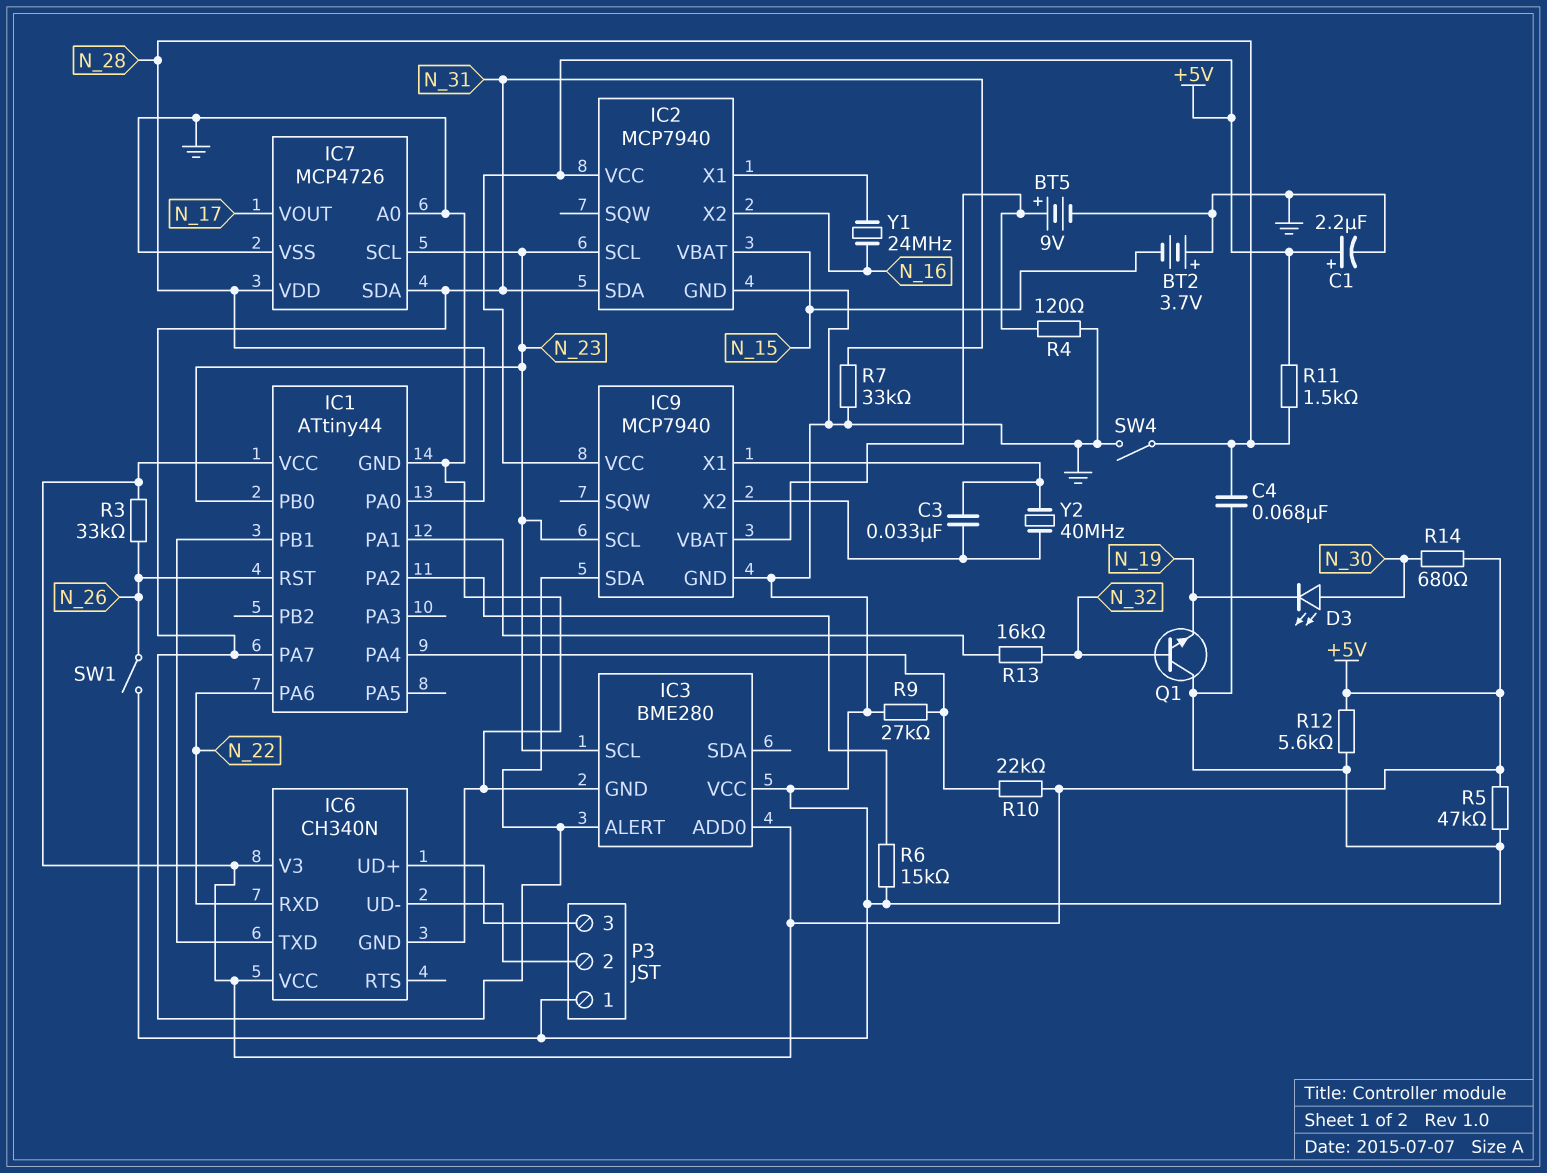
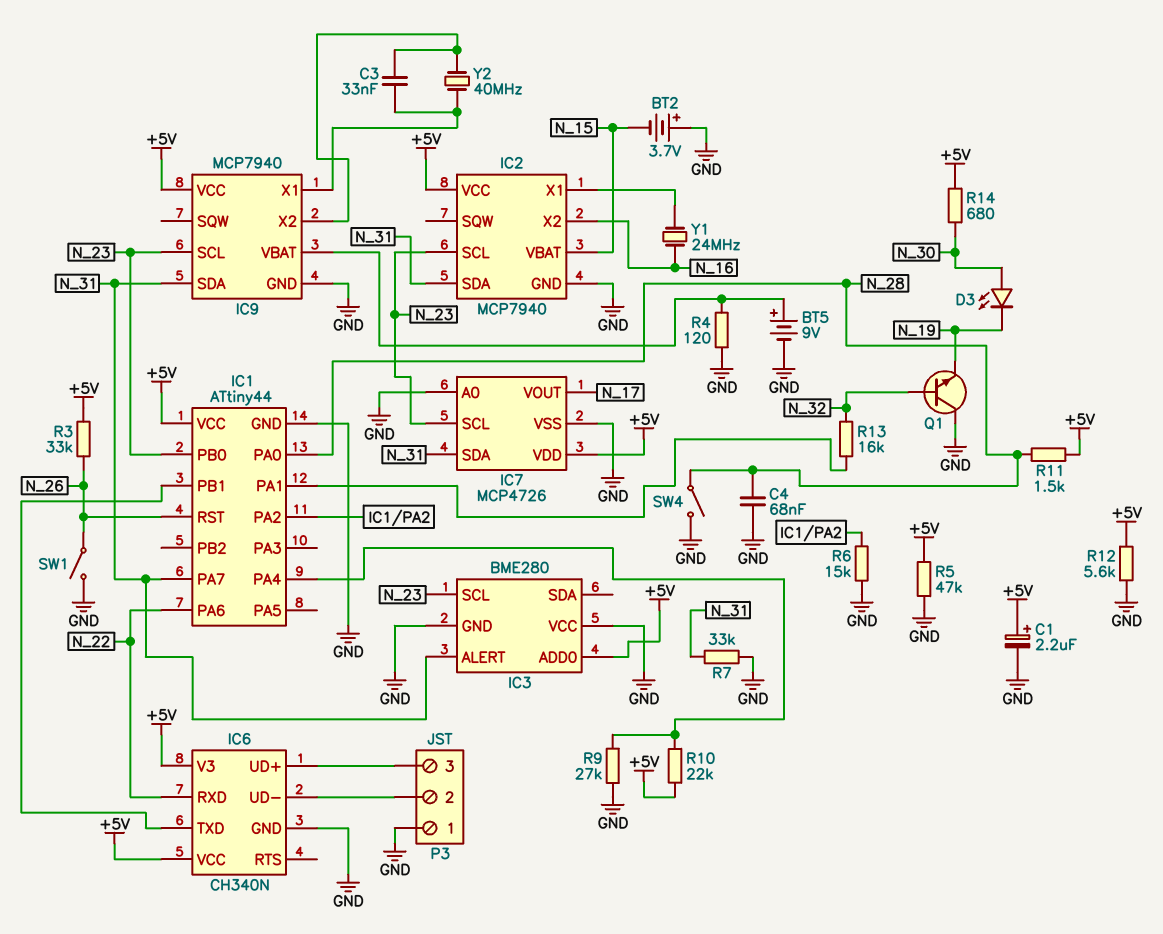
IC7 pin VDD: N_28 -> +5V

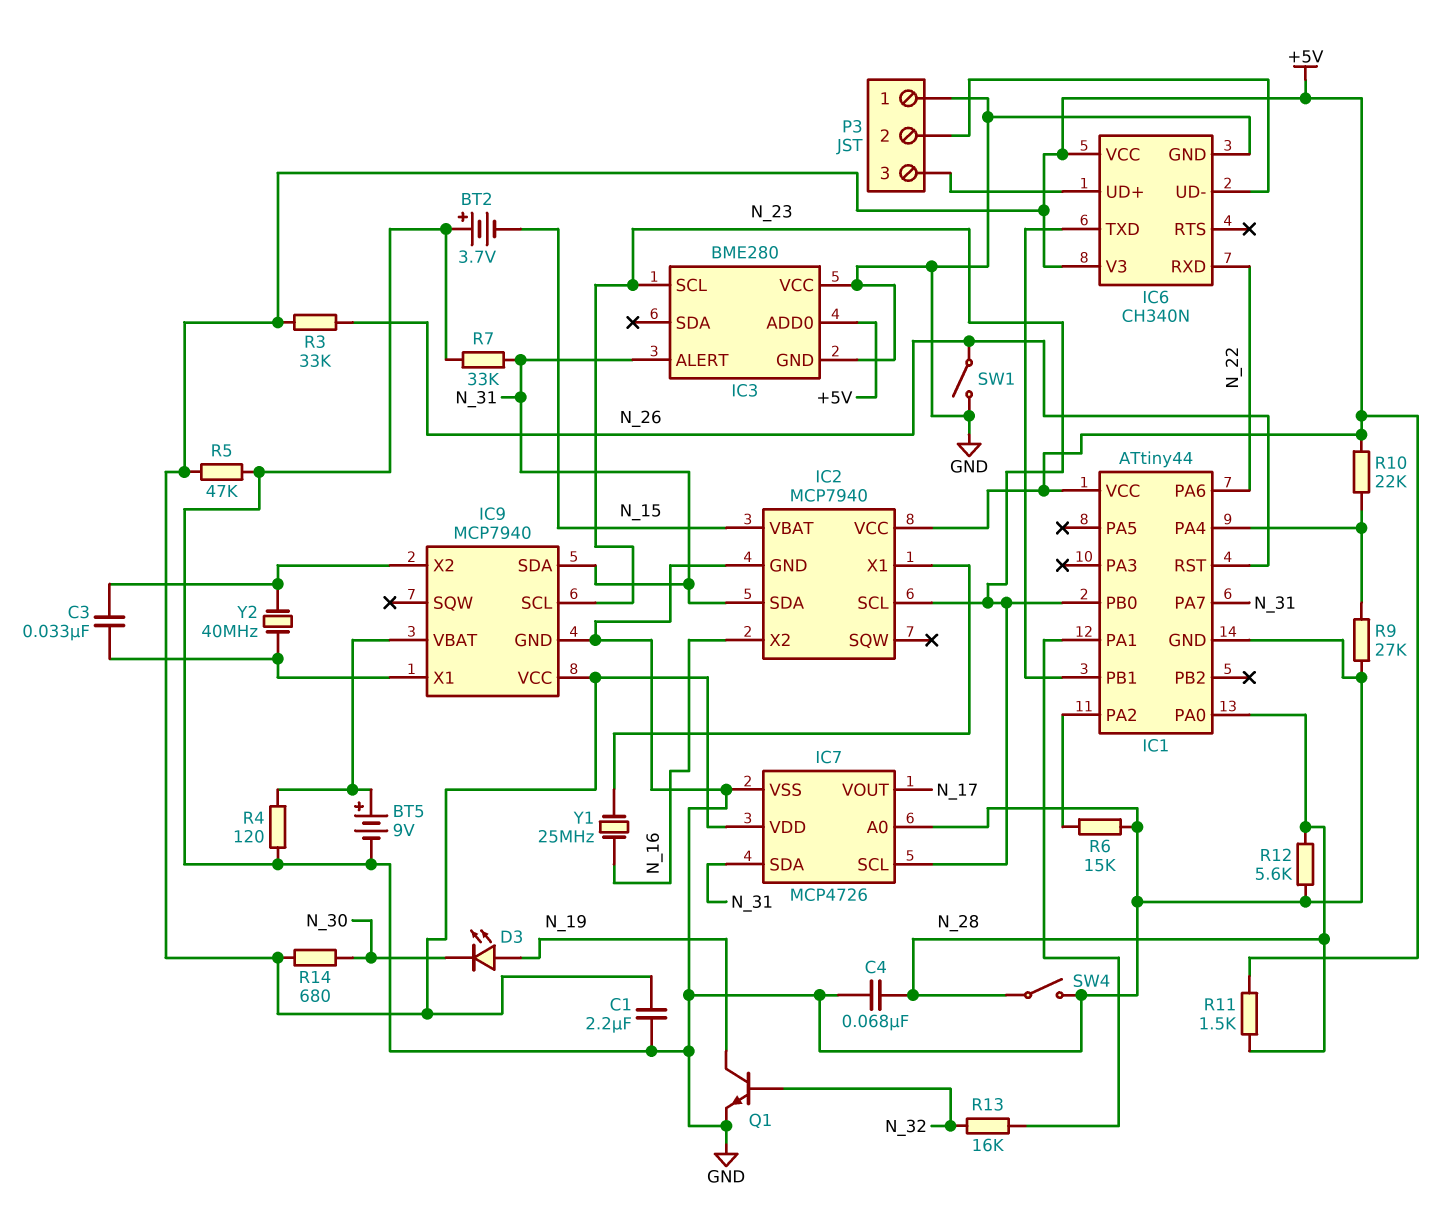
C1: 2.2uF (plus +5V, minus GND) -> 2.2uF (+5V, GND)
D3: LED (A N_30, K N_19) -> LED (A N_19, K N_30)
Q1: NPN (B N_32, C GND, E N_19) -> NPN (B N_32, C N_19, E GND)
R12: 5.6k (+5V, GND) -> 5.6k (GND, N_28)
Y1: 24MHz (IC2/X1, N_16) -> 25MHz (IC2/X1, N_16)

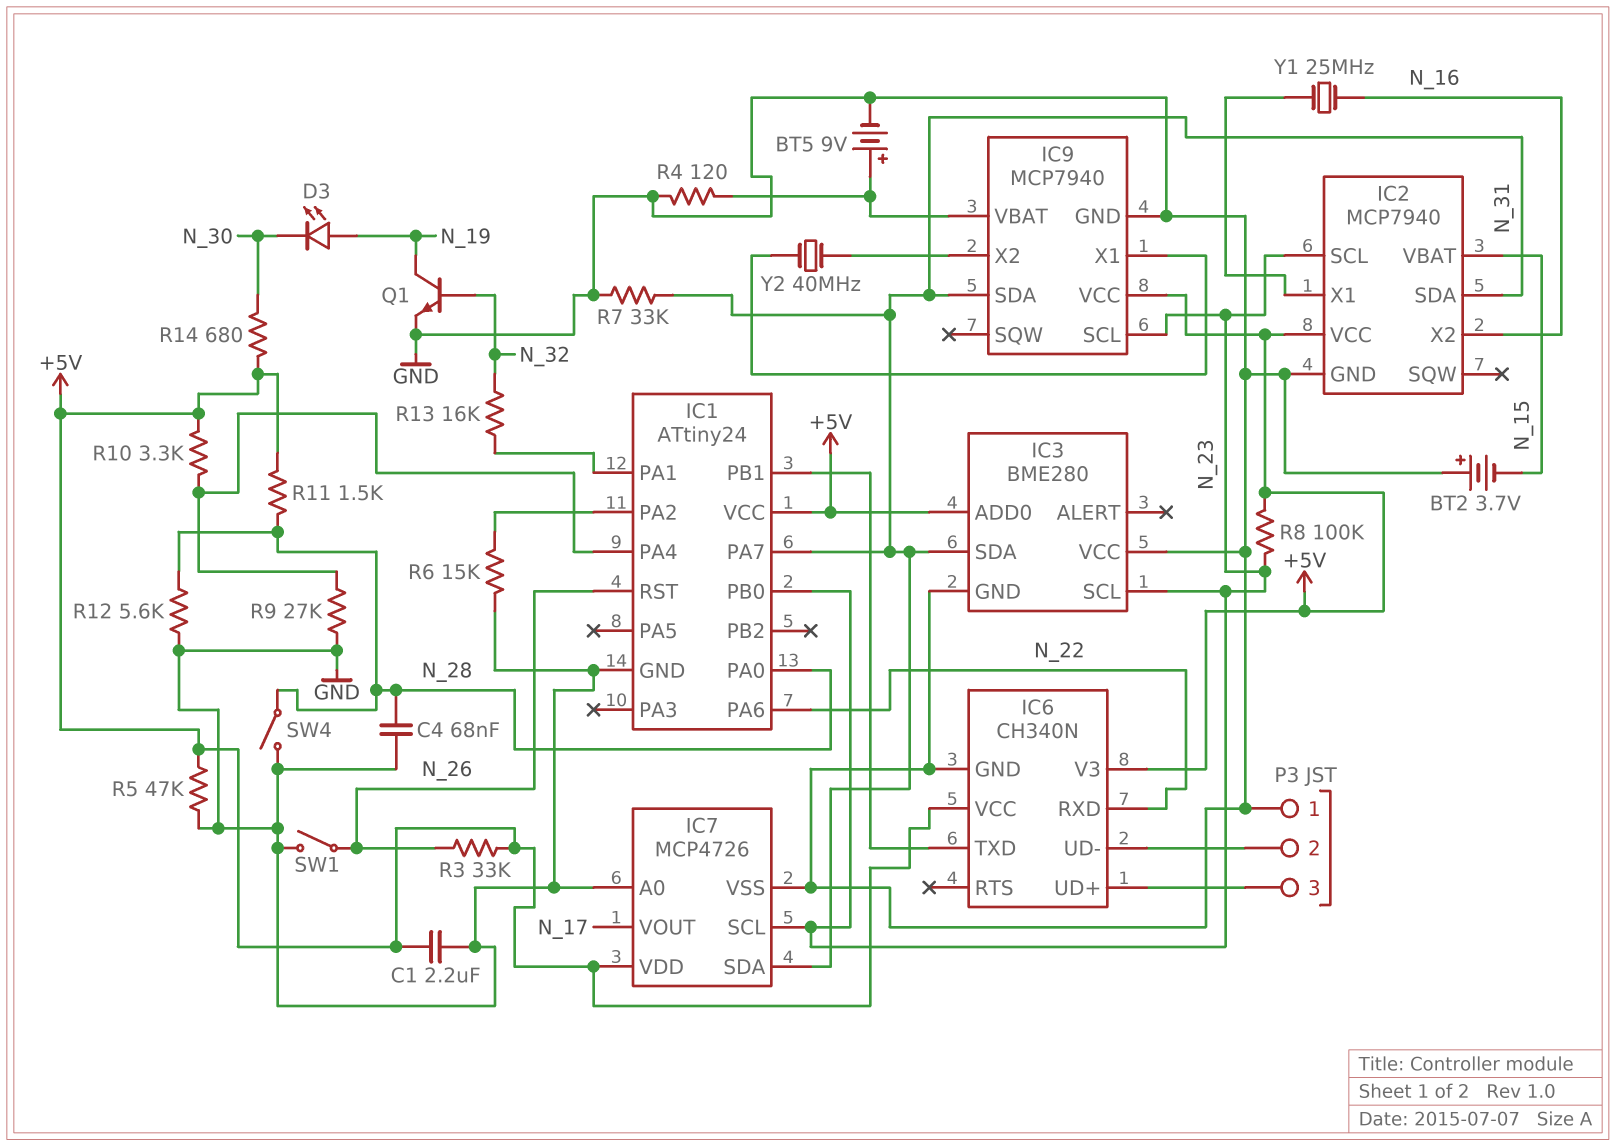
C3: 33nF (IC9/X1, IC9/X2) -> none
IC1: ATtiny44 -> ATtiny24
IC3 pin ALERT: N_31 -> none
IC3 pin SDA: none -> N_31
R8: none -> 100k (+5V, N_23)
R10: 22k (+5V, IC1/PA4) -> 3.3k (+5V, IC1/PA4)

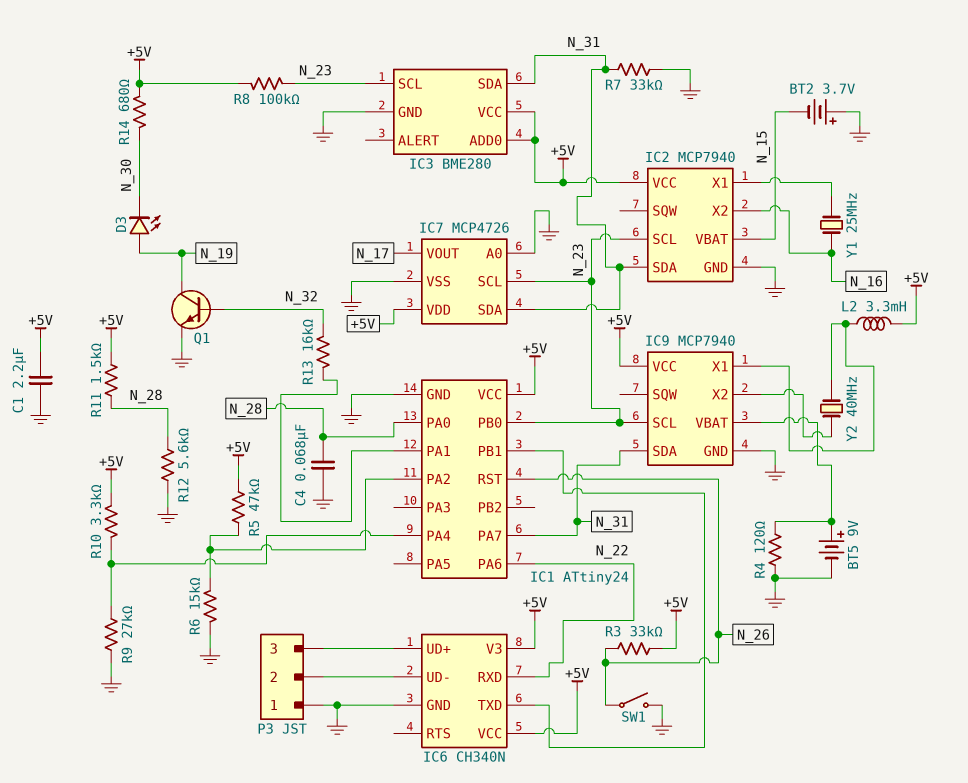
IC3 pin VCC: GND -> +5V
L2: none -> 3.3mH (+5V, IC9/X1)
R5: 47k (+5V, GND) -> 47k (+5V, IC1/PA2)
SW4: switch (GND, N_28) -> none

